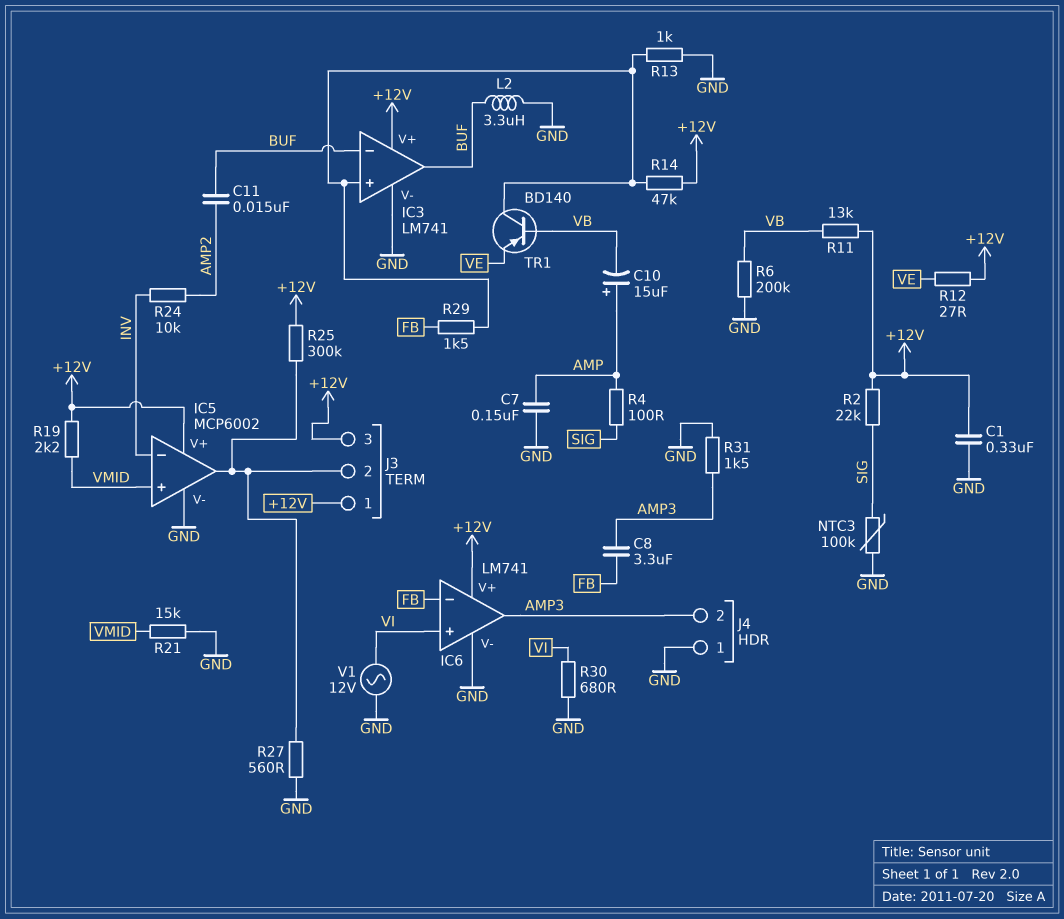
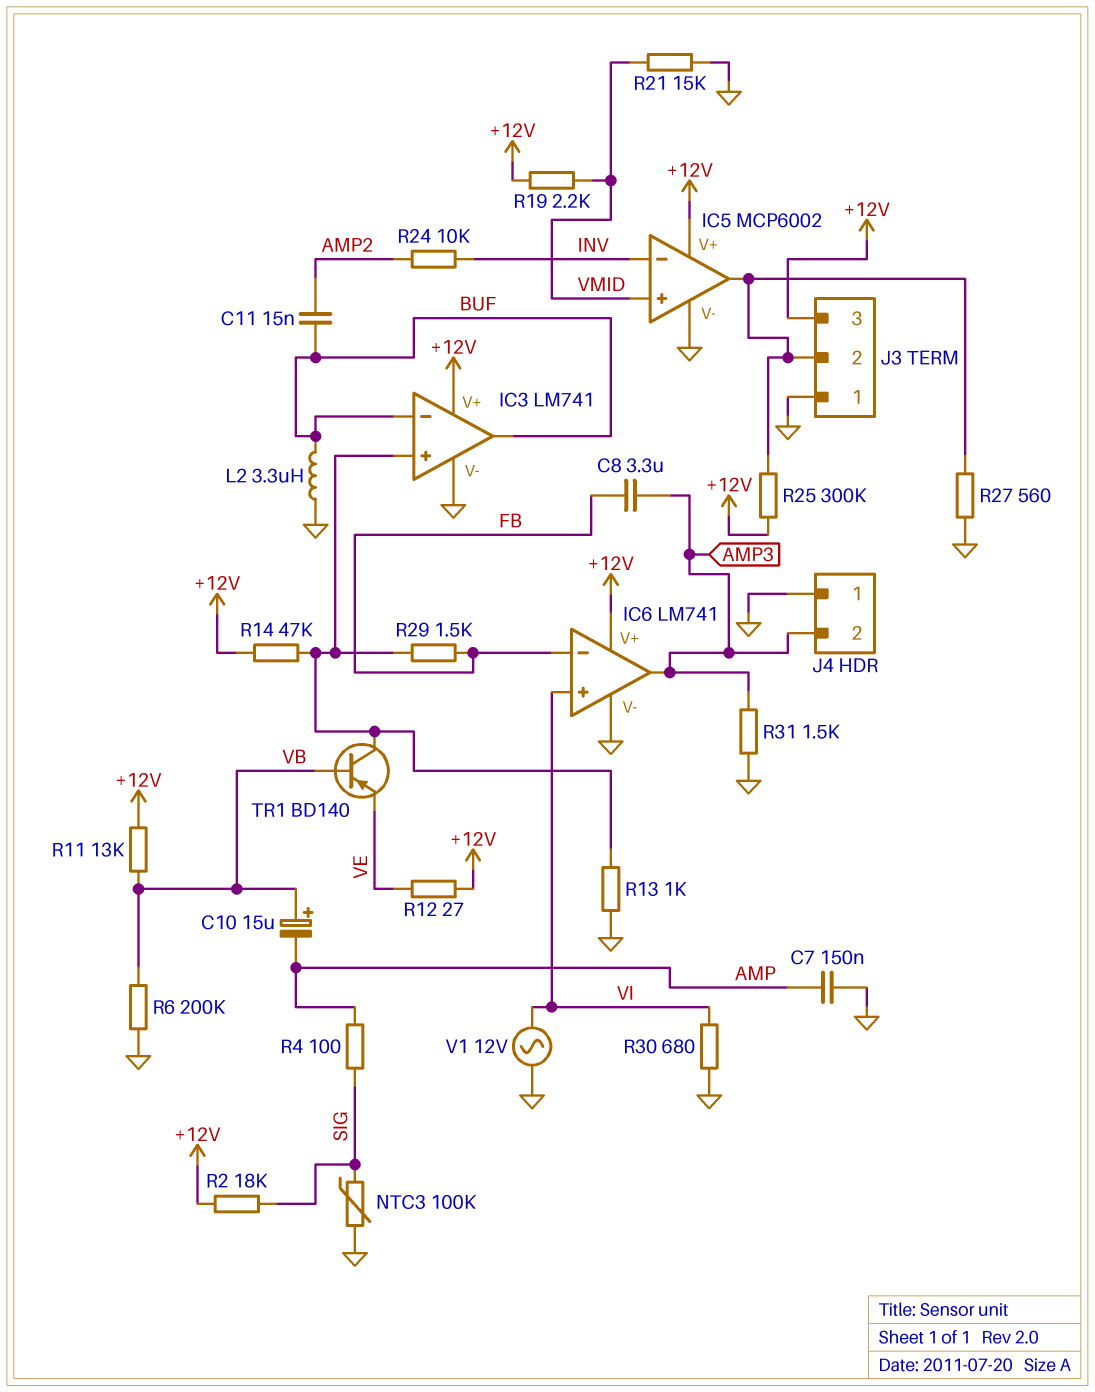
C1: 330nF (+12V, GND) -> none
C10: 15uF (plus AMP, minus VB) -> 15uF (plus VB, minus AMP)
J3 pin 1: +12V -> GND
R2: 22k (+12V, SIG) -> 18k (+12V, SIG)

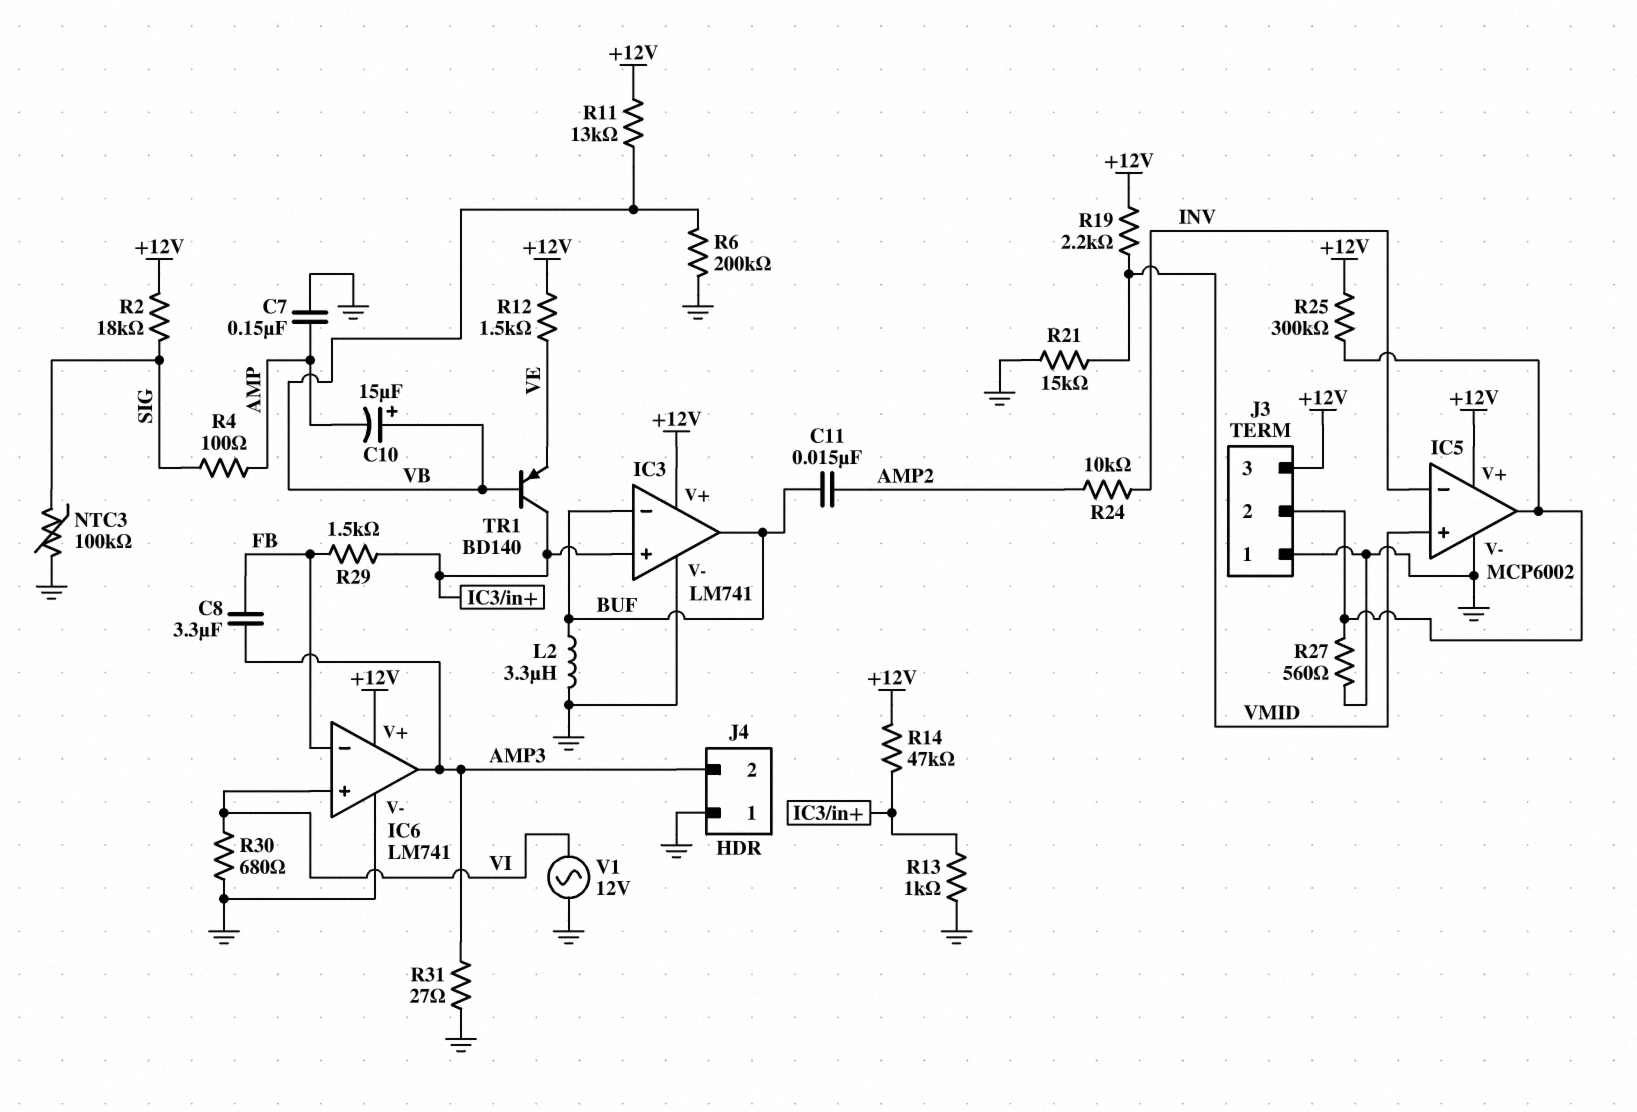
R12: 27 (+12V, VE) -> 1.5k (+12V, VE)
R31: 1.5k (AMP3, GND) -> 27 (AMP3, GND)

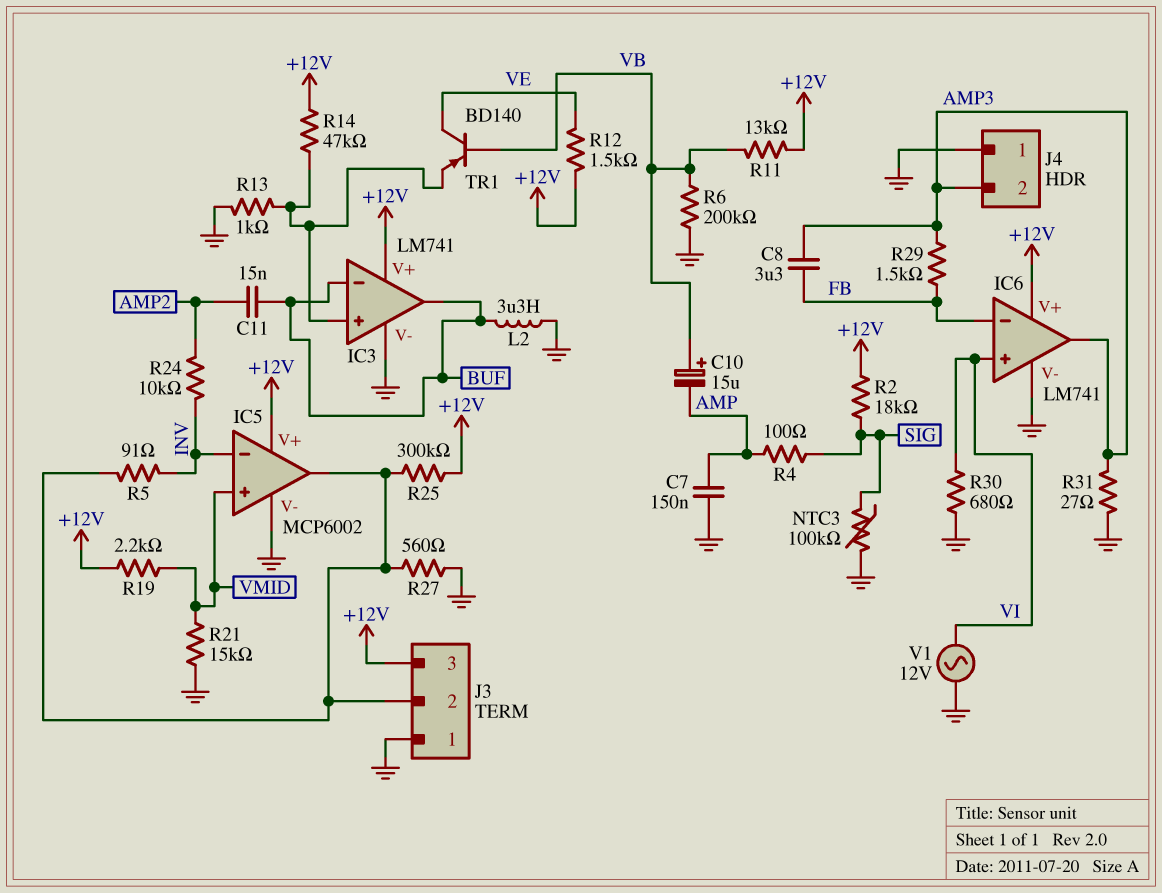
R5: none -> 91 (IC5/out, INV)
R29: 1.5k (FB, IC3/in+) -> 1.5k (AMP3, FB)
TR1: PNP BD140 (B VB, C IC3/in+, E VE) -> PNP BD140 (B VB, C VE, E IC3/in+)

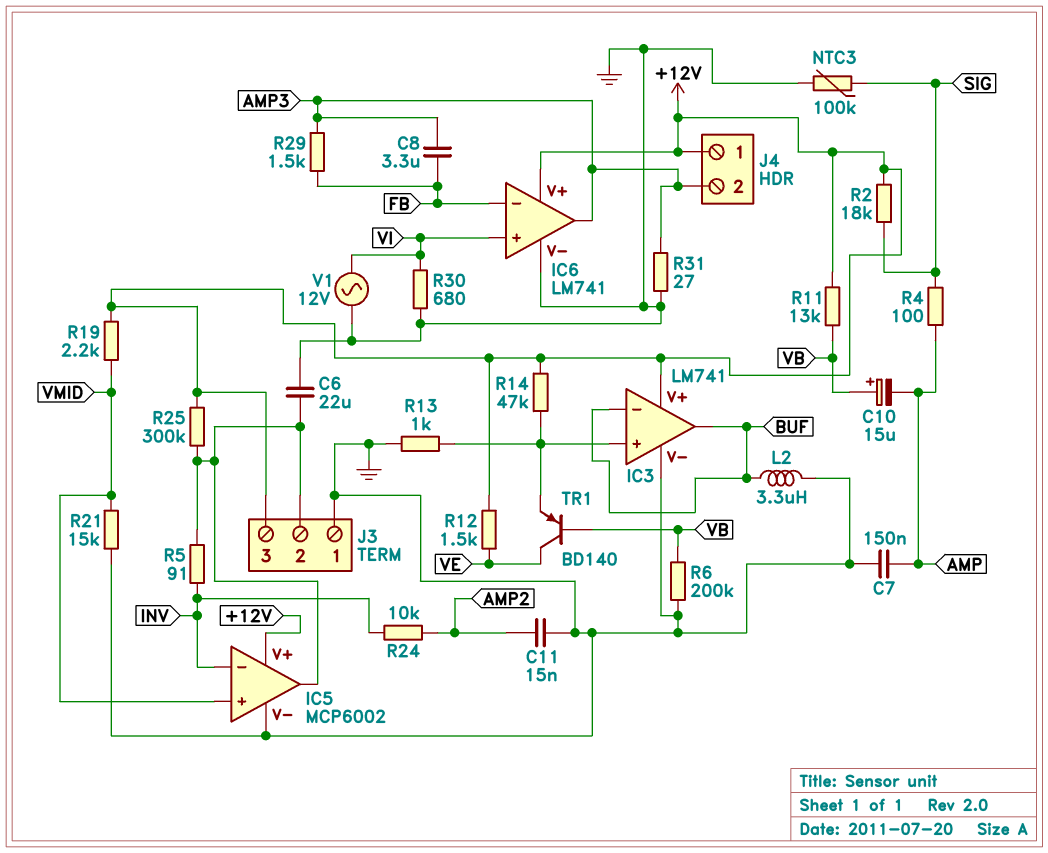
C6: none -> 22uF (GND, IC5/out)
C11: 15nF (AMP2, BUF) -> 15nF (AMP2, GND)
J4 pin 1: GND -> +12V
R27: 560 (GND, IC5/out) -> none

